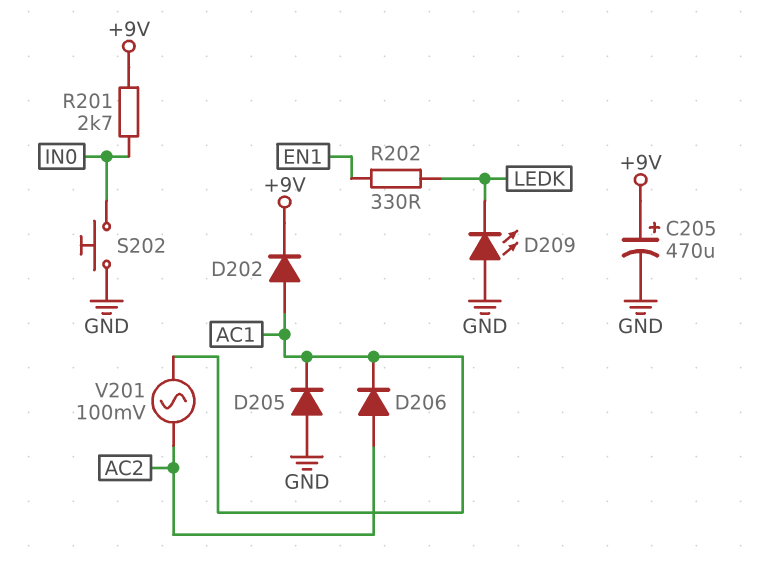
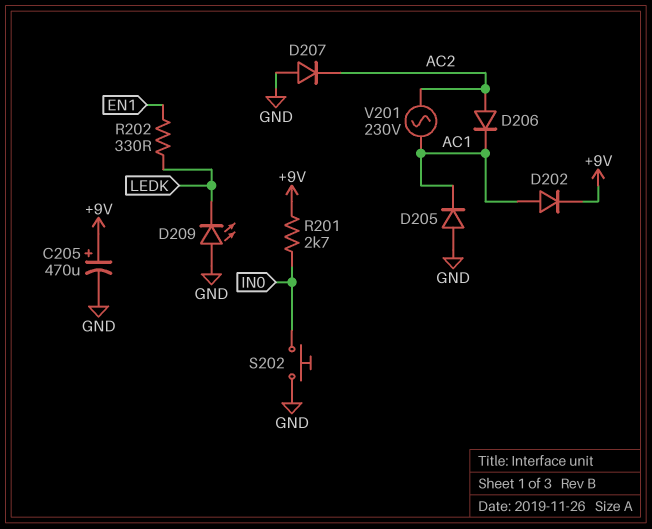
D207: none -> diode (A GND, K AC2)
V201: AC 100mV (AC1, AC2) -> AC 230V (AC1, AC2)

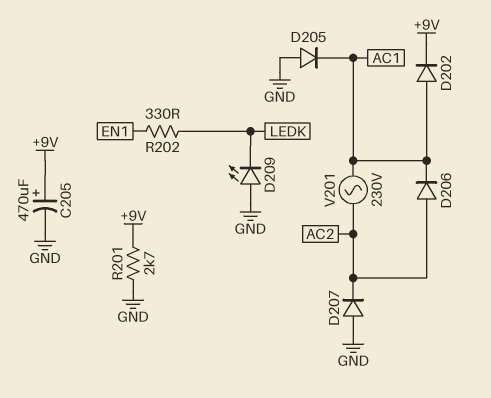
R201: 2.7k (+9V, IN0) -> 2.7k (+9V, GND)
S202: button (GND, IN0) -> none

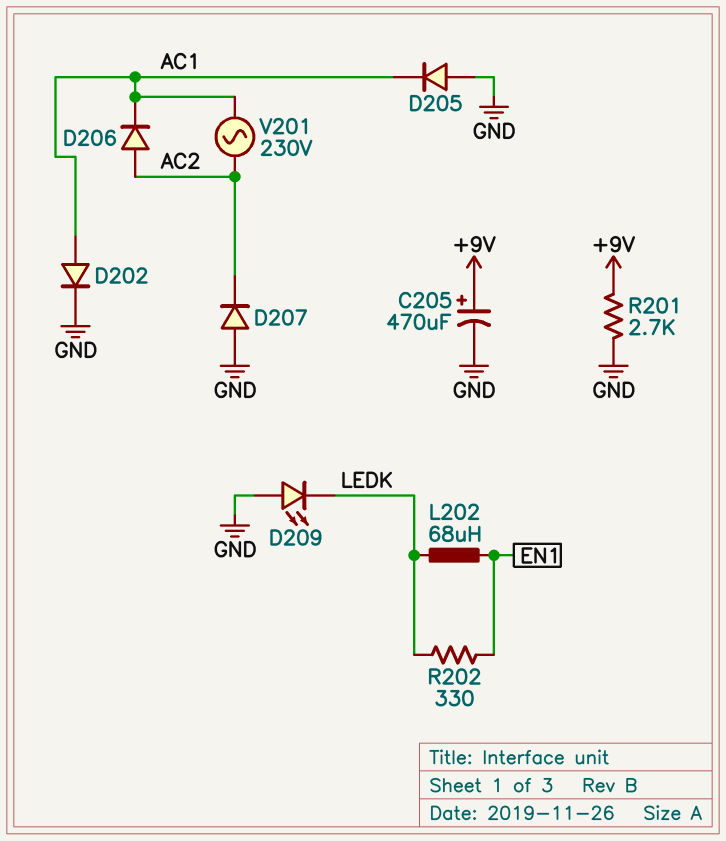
D202: diode (A AC1, K +9V) -> diode (A AC1, K GND)
L202: none -> 68uH (EN1, LEDK)

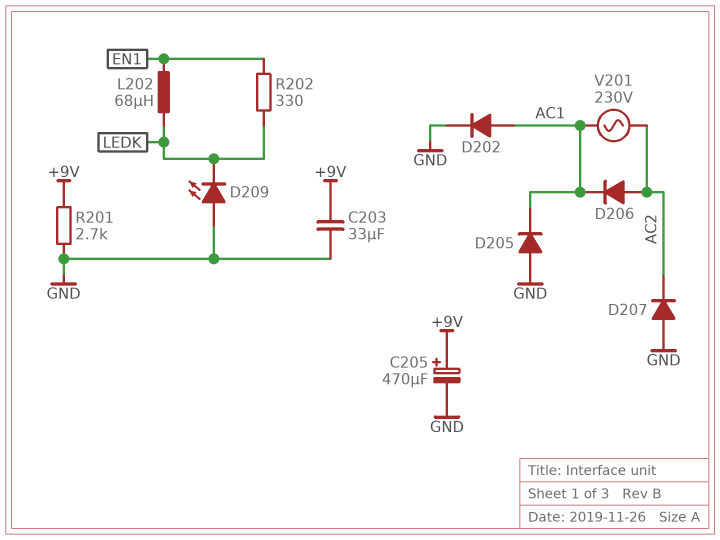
C203: none -> 33uF (+9V, GND)

